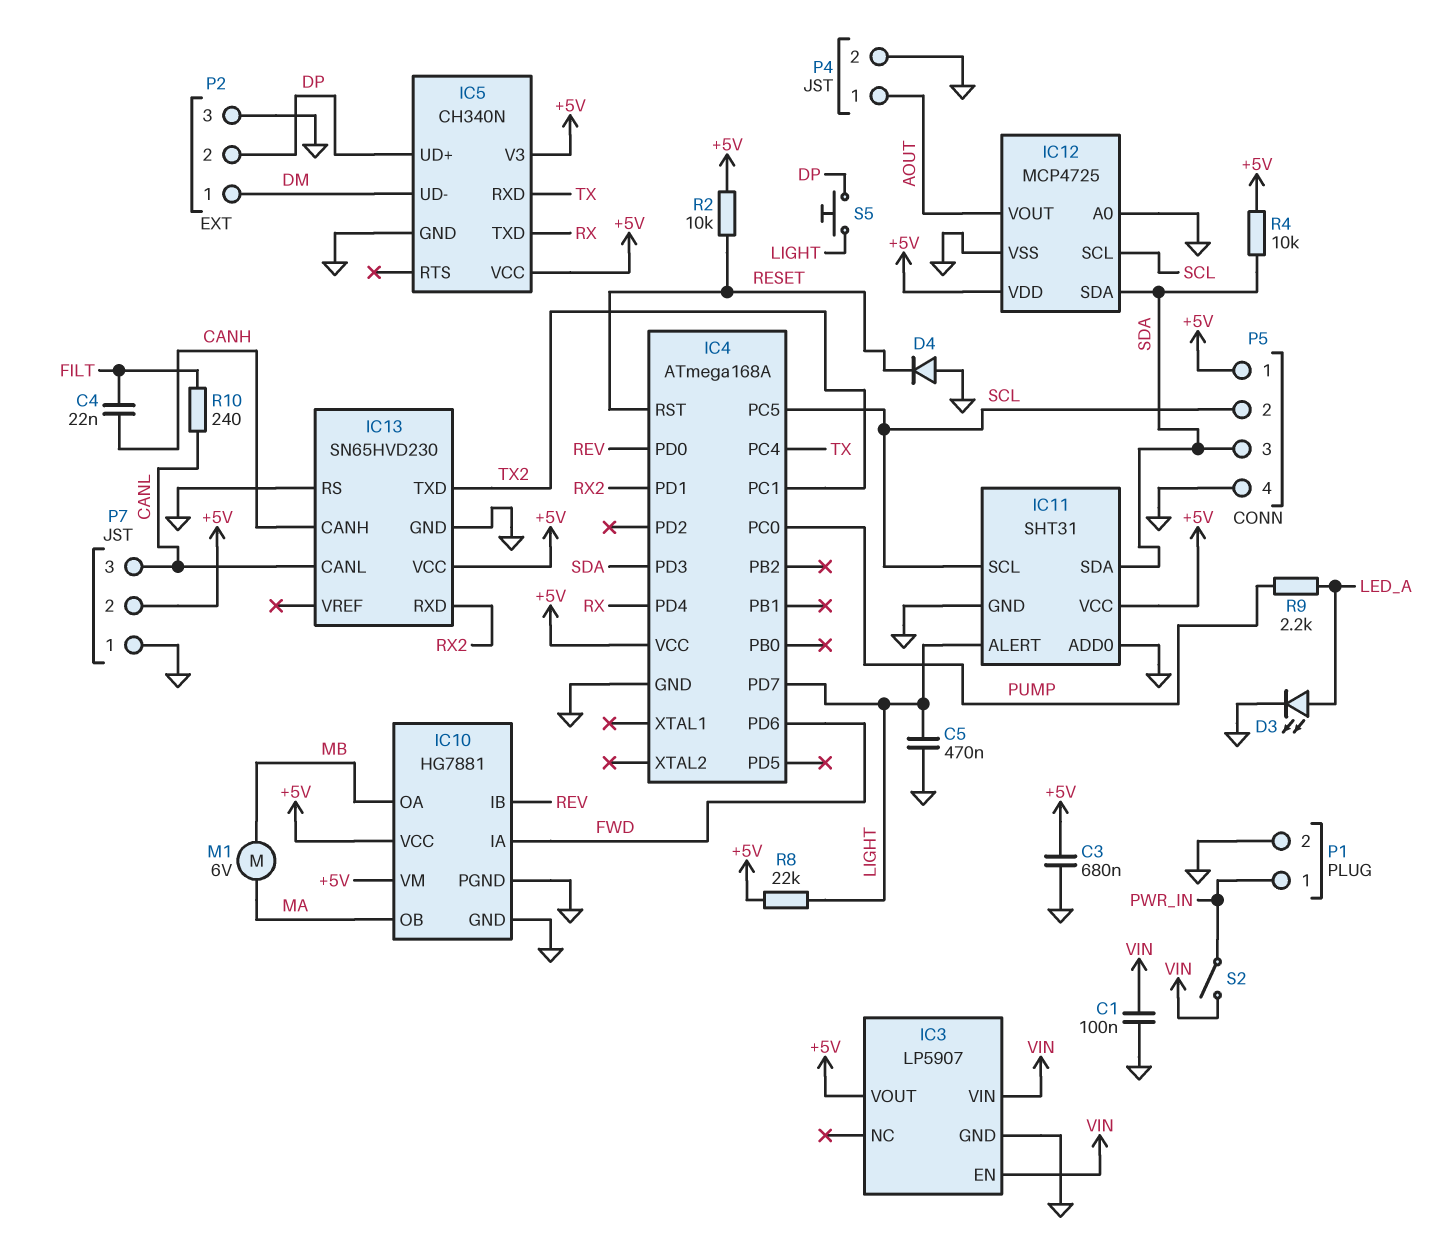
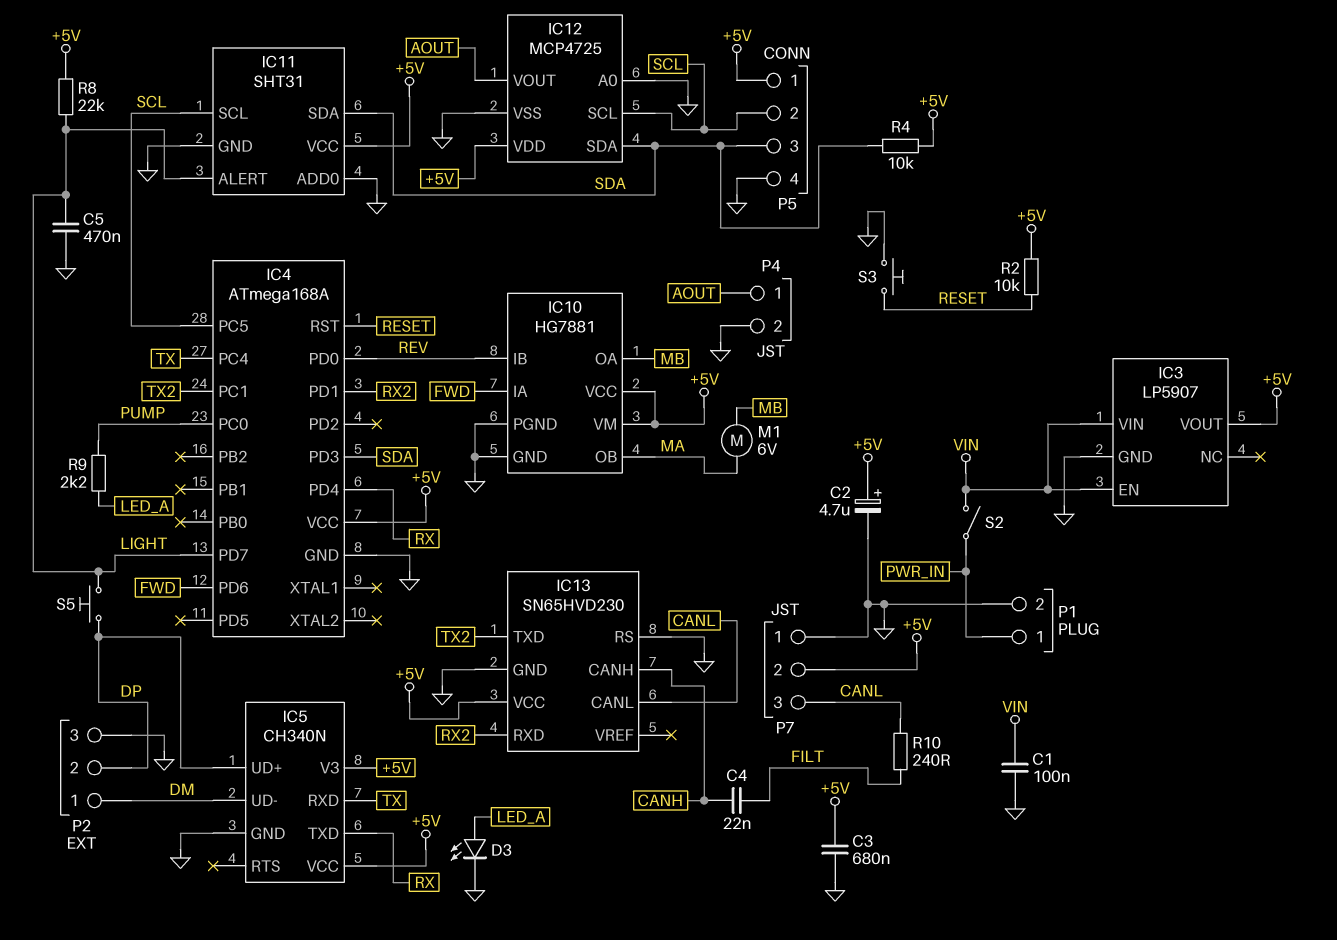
C2: none -> 4.7uF (plus +5V, minus GND)
D4: diode (A GND, K RESET) -> none
S3: none -> button (GND, RESET)

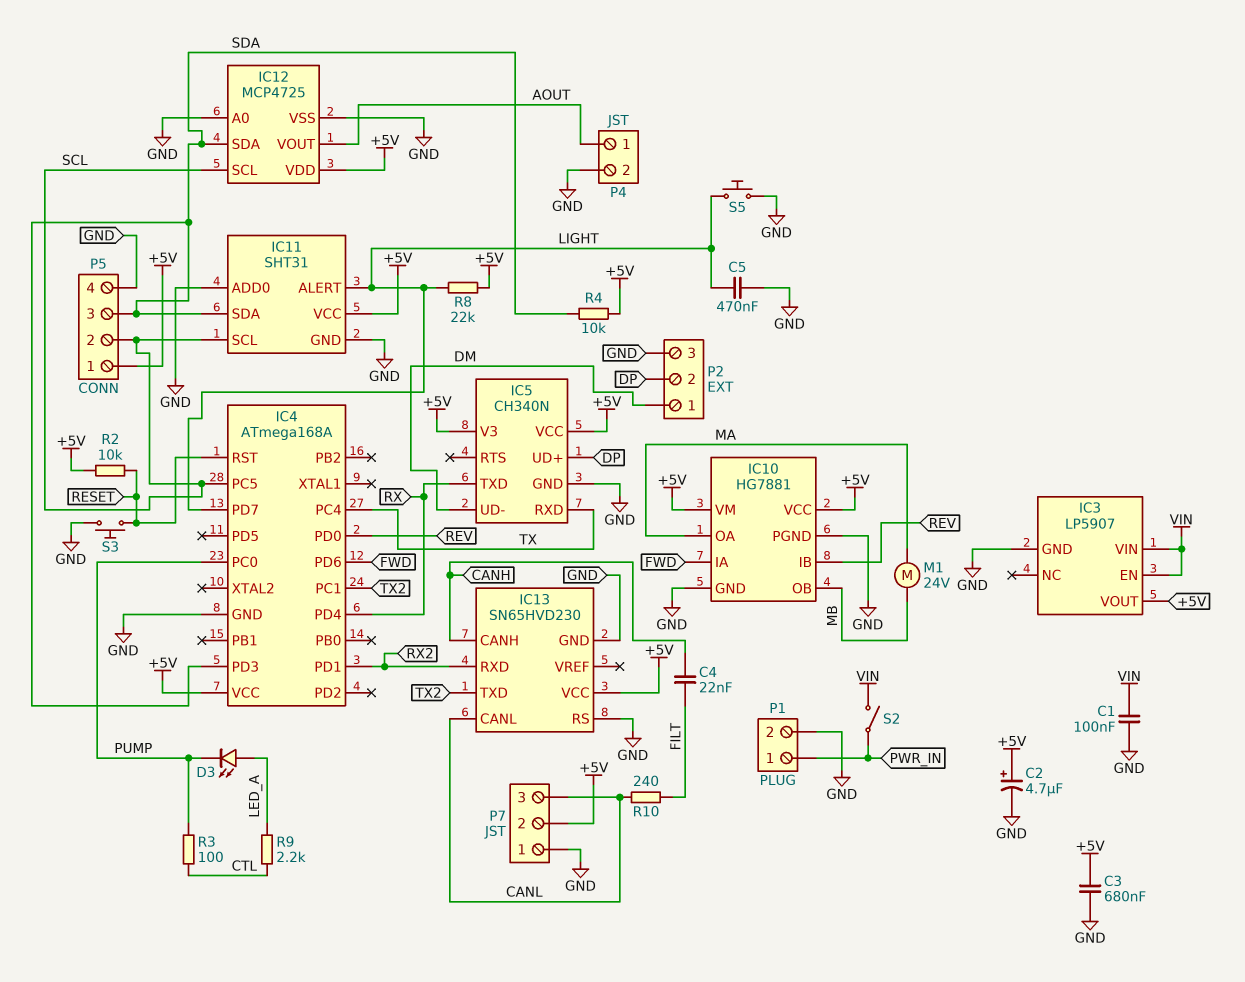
D3: LED (A LED_A, K GND) -> LED (A LED_A, K PUMP)
IC10 pin OA: MB -> MA
IC10 pin OB: MA -> MB
M1: motor 6V (MA, MB) -> motor 24V (MA, MB)
R3: none -> 100 (CTL, PUMP)
R9: 2.2k (LED_A, PUMP) -> 2.2k (CTL, LED_A)
S5: button (DP, LIGHT) -> button (GND, LIGHT)

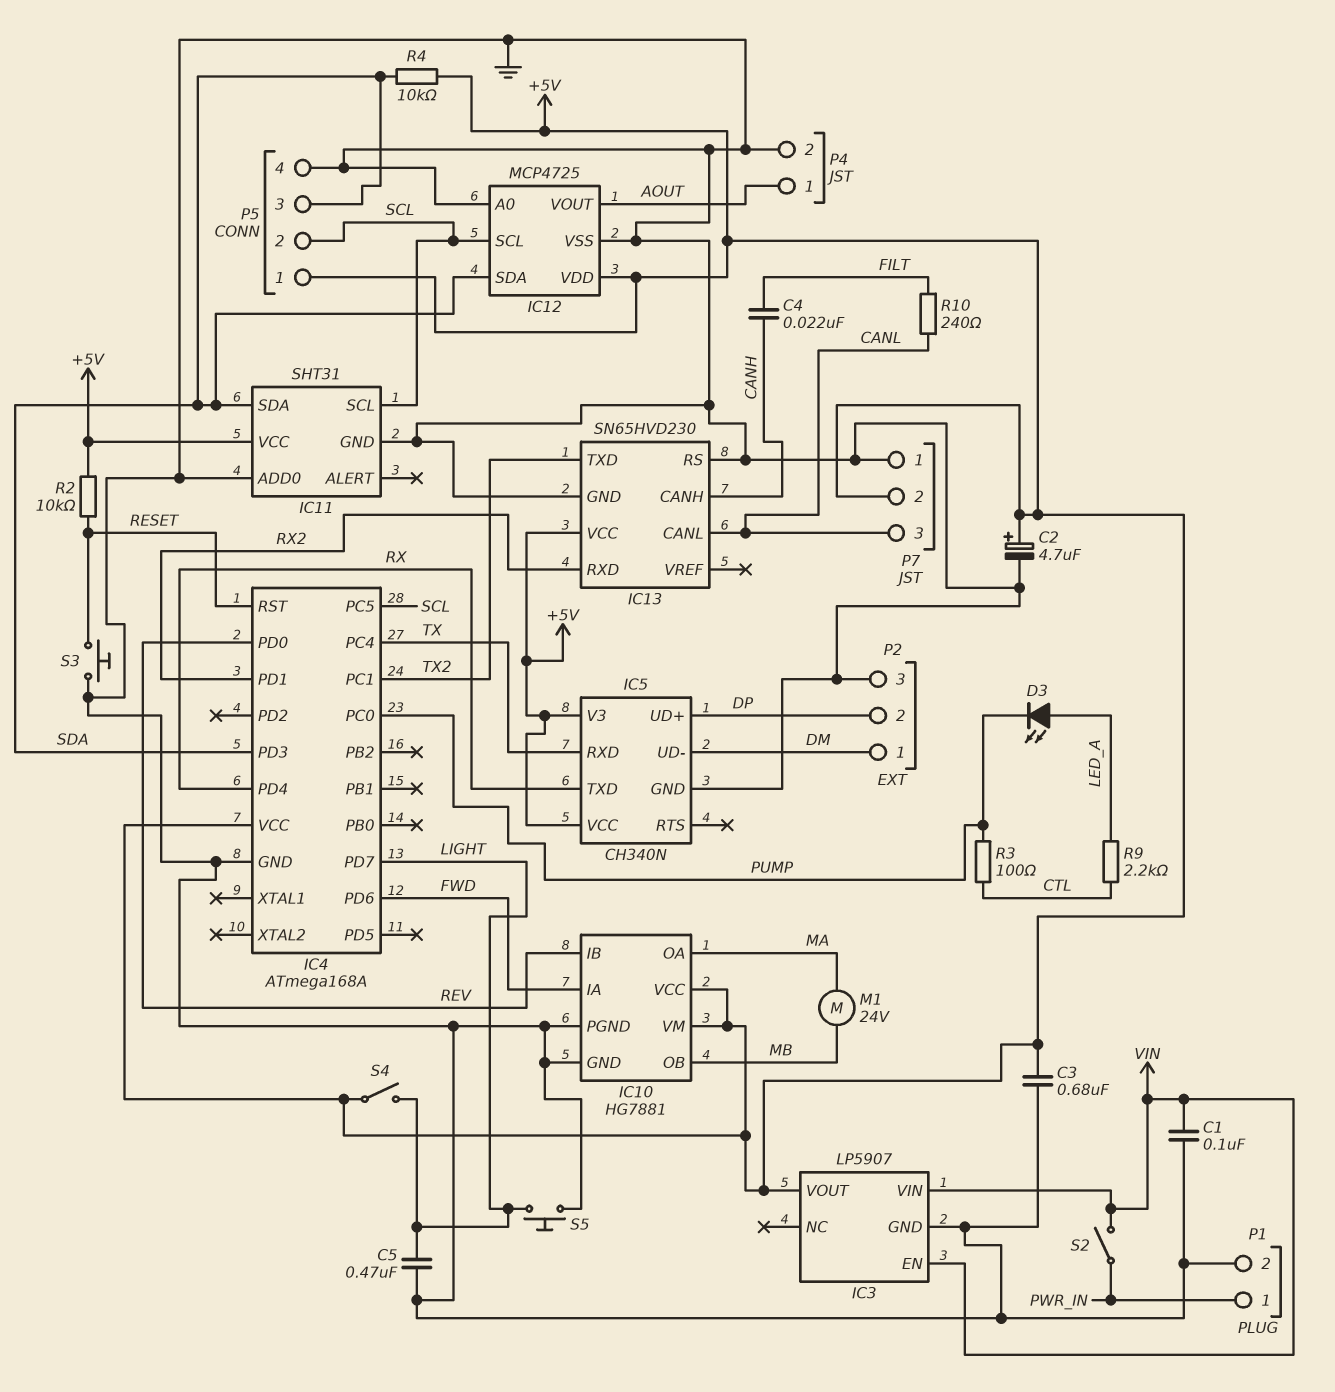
IC11 pin ALERT: LIGHT -> none
R8: 22k (+5V, LIGHT) -> none
S4: none -> switch (+5V, LIGHT)

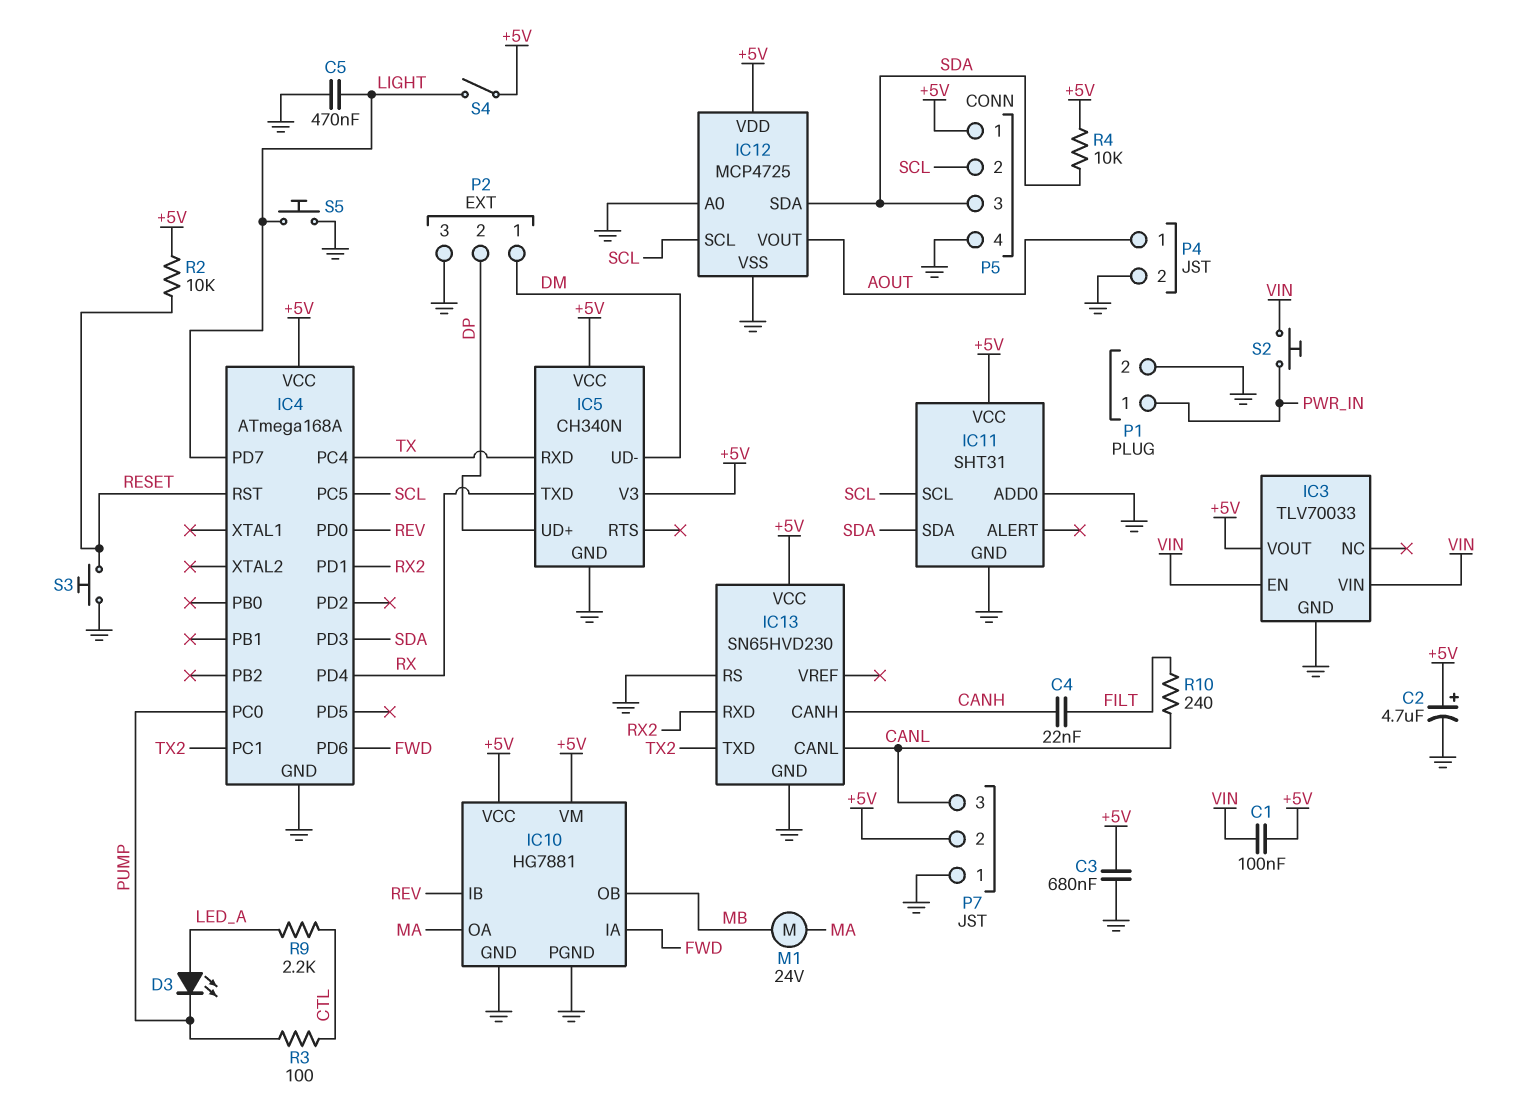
C1: 100nF (GND, VIN) -> 100nF (+5V, VIN)
IC3: LP5907 -> TLV70033
S2: switch (PWR_IN, VIN) -> button (PWR_IN, VIN)

